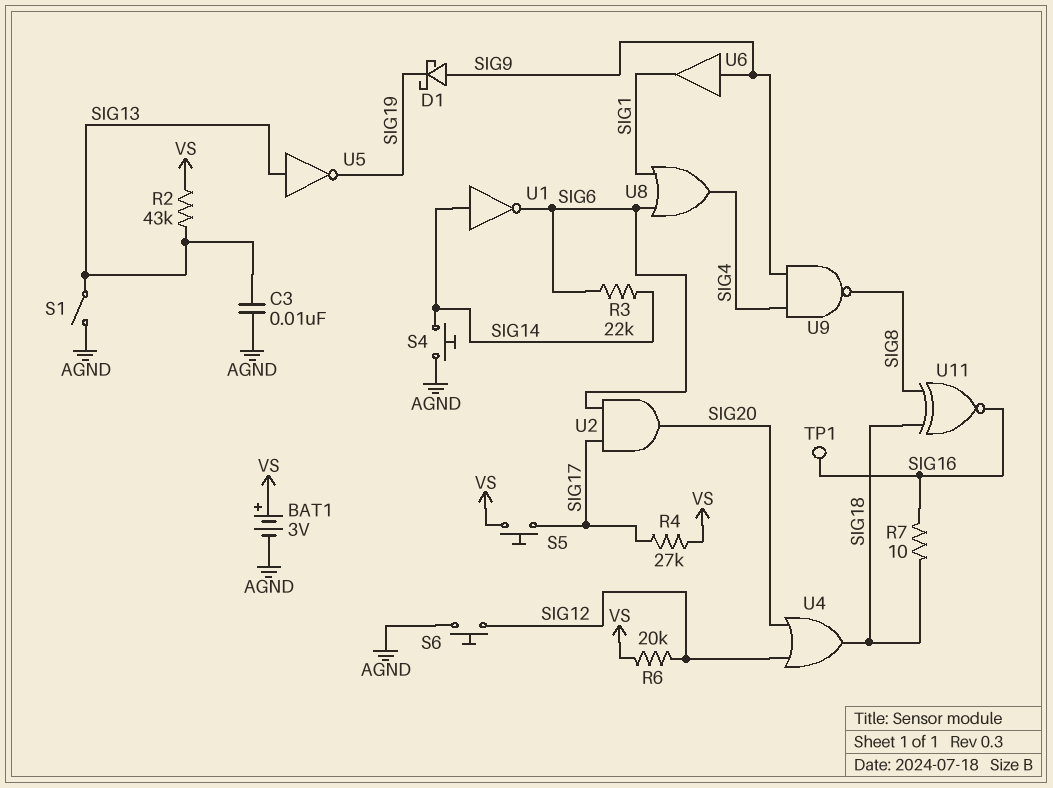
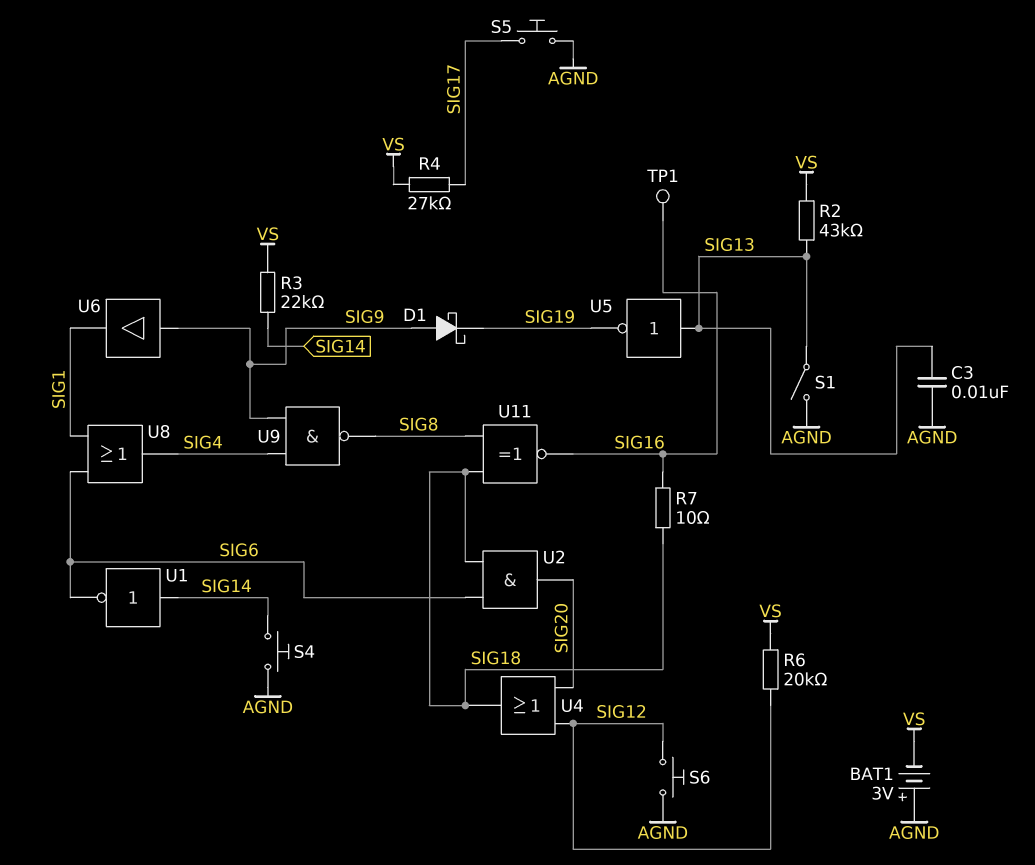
BAT1: 3V (plus VS, minus AGND) -> 3V (plus AGND, minus VS)
R3: 22k (SIG6, SIG14) -> 22k (SIG14, VS)
S5: button (SIG17, VS) -> button (AGND, SIG17)
U2: AND (in SIG6, in SIG17, out SIG20) -> AND (in SIG6, in SIG18, out SIG20)

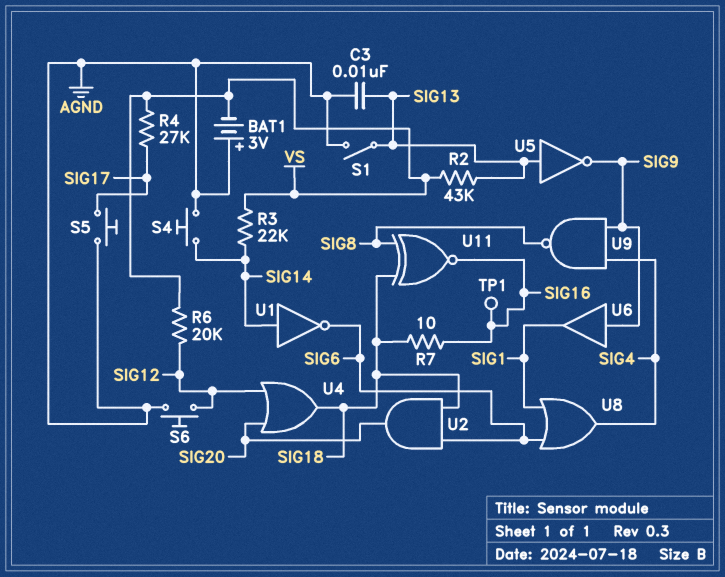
D1: schottky (A SIG9, K SIG19) -> none
U5: NOT (in SIG13, out SIG19) -> NOT (in SIG13, out SIG9)

